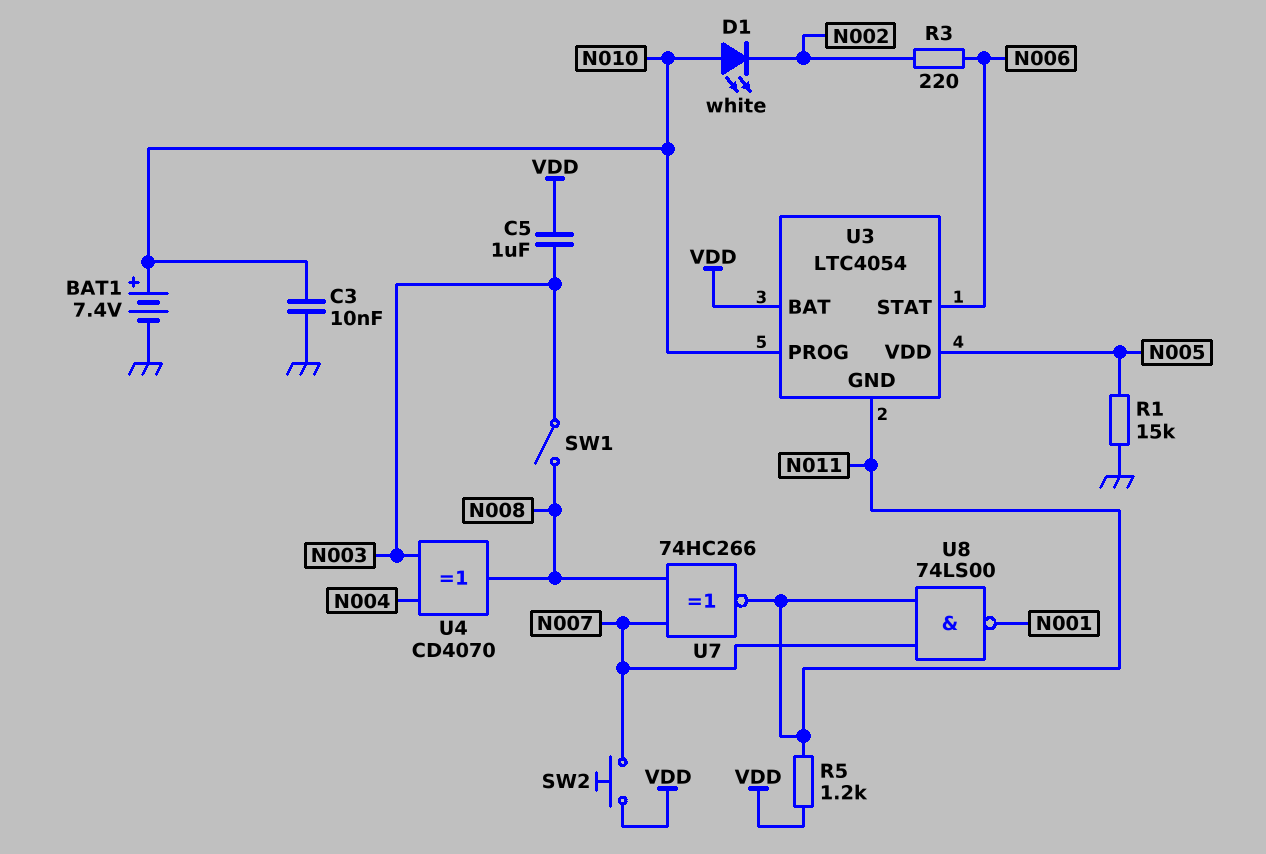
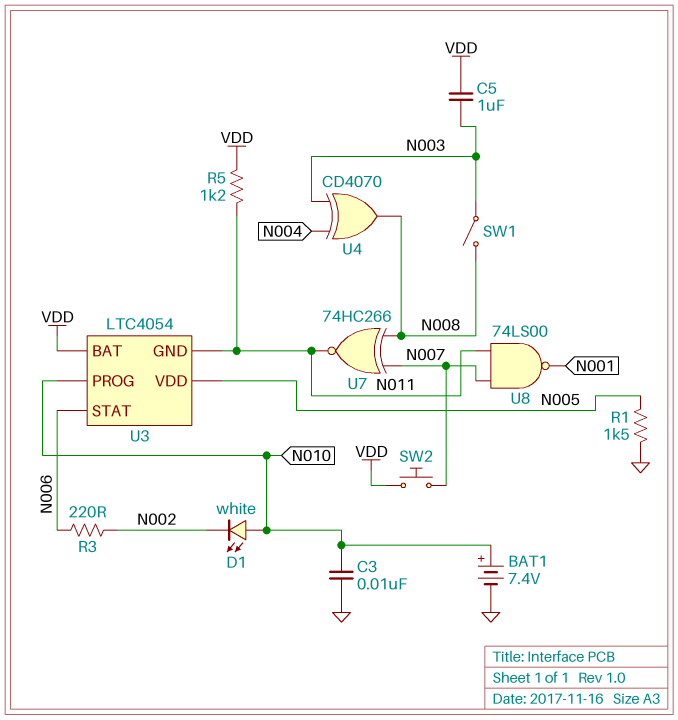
R1: 15k (GND, N005) -> 1.5k (GND, N005)

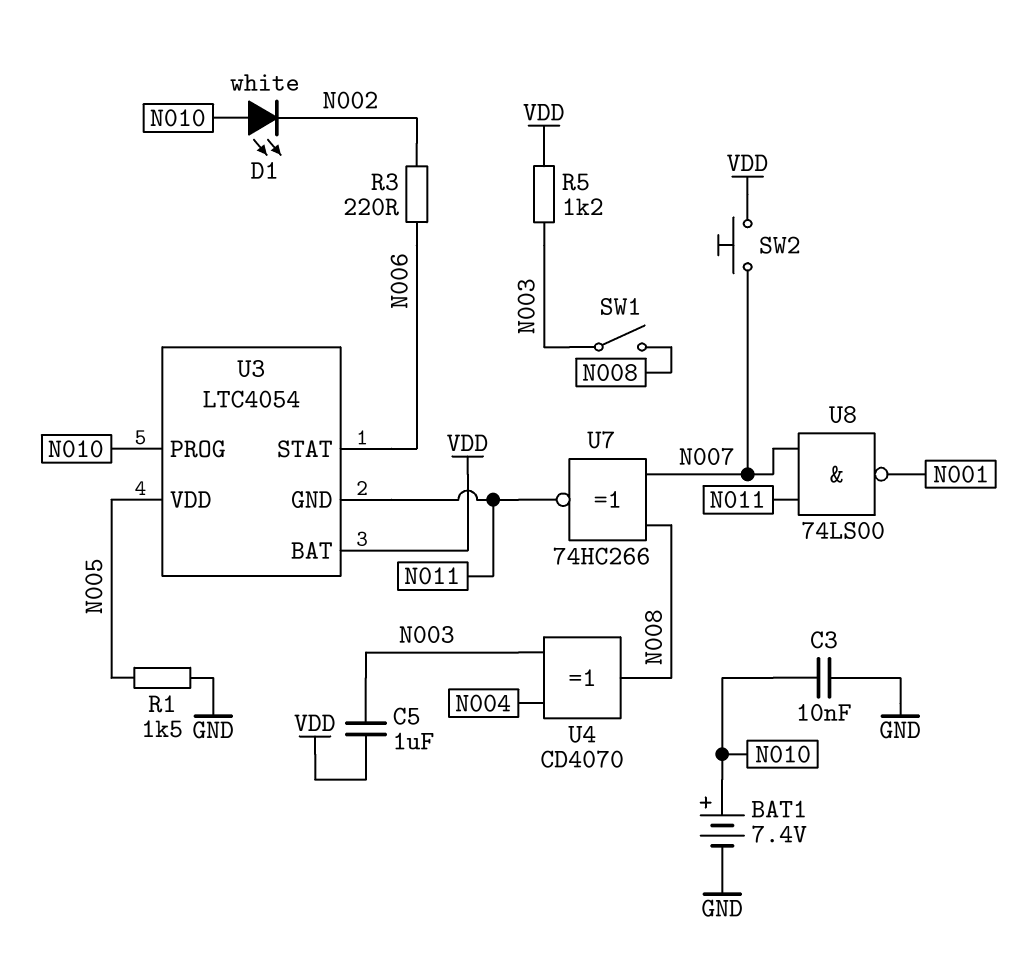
R5: 1.2k (N011, VDD) -> 1.2k (N003, VDD)

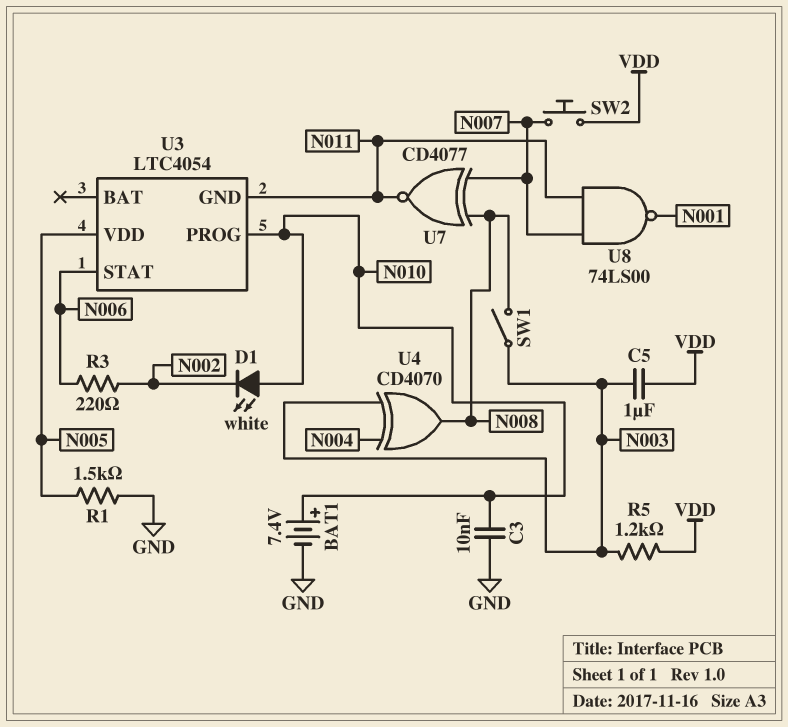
U3 pin BAT: VDD -> none
U7: XNOR 74HC266 (in N007, in N008, out N011) -> XNOR CD4077 (in N007, in N008, out N011)

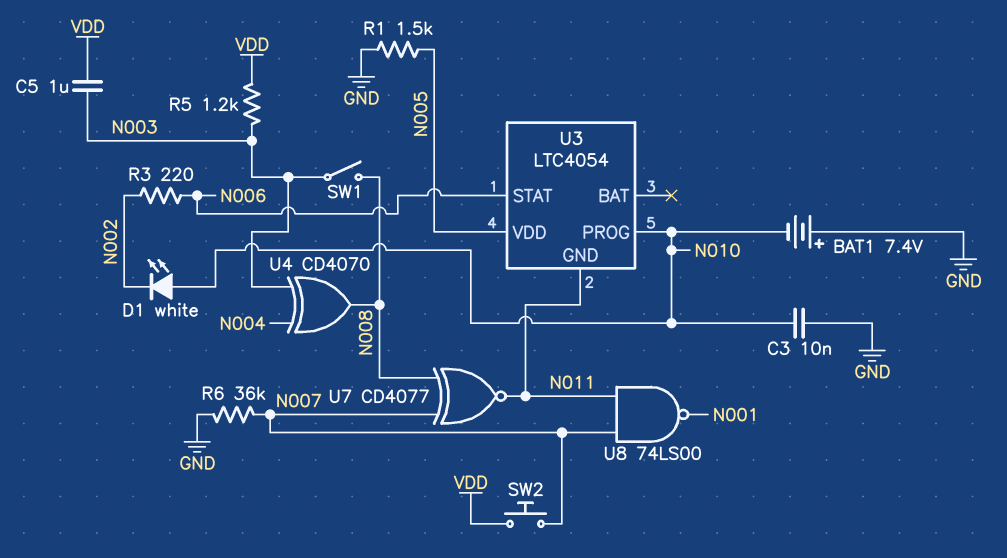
BAT1: 7.4V (plus N010, minus GND) -> 7.4V (plus GND, minus N010)
R6: none -> 36k (GND, N007)

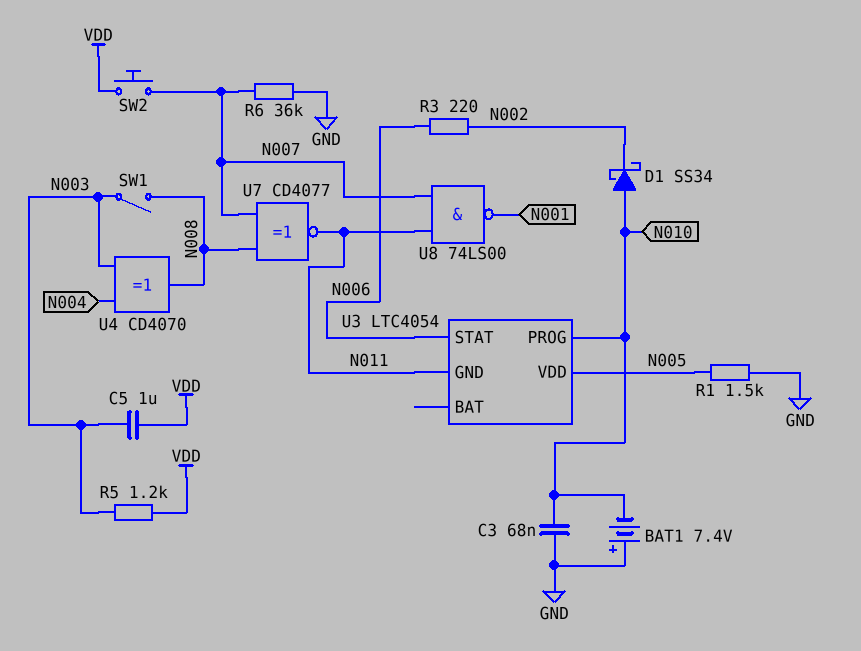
C3: 10nF (GND, N010) -> 68nF (GND, N010)
D1: LED white (A N010, K N002) -> schottky SS34 (A N010, K N002)

